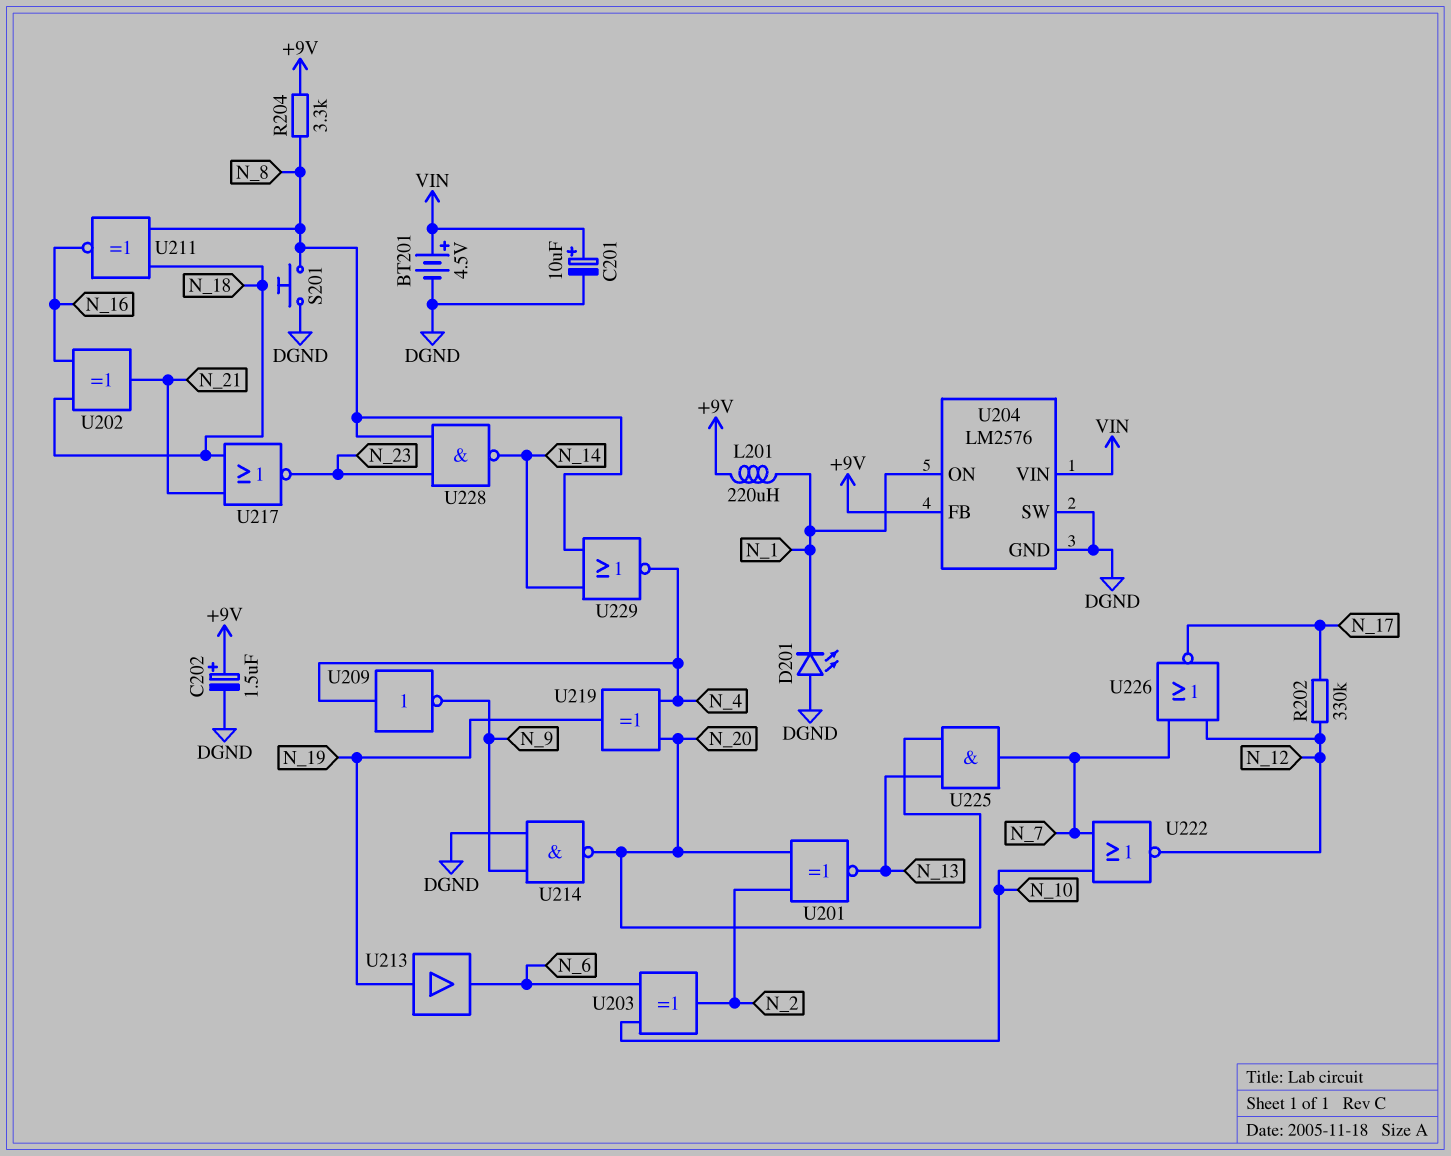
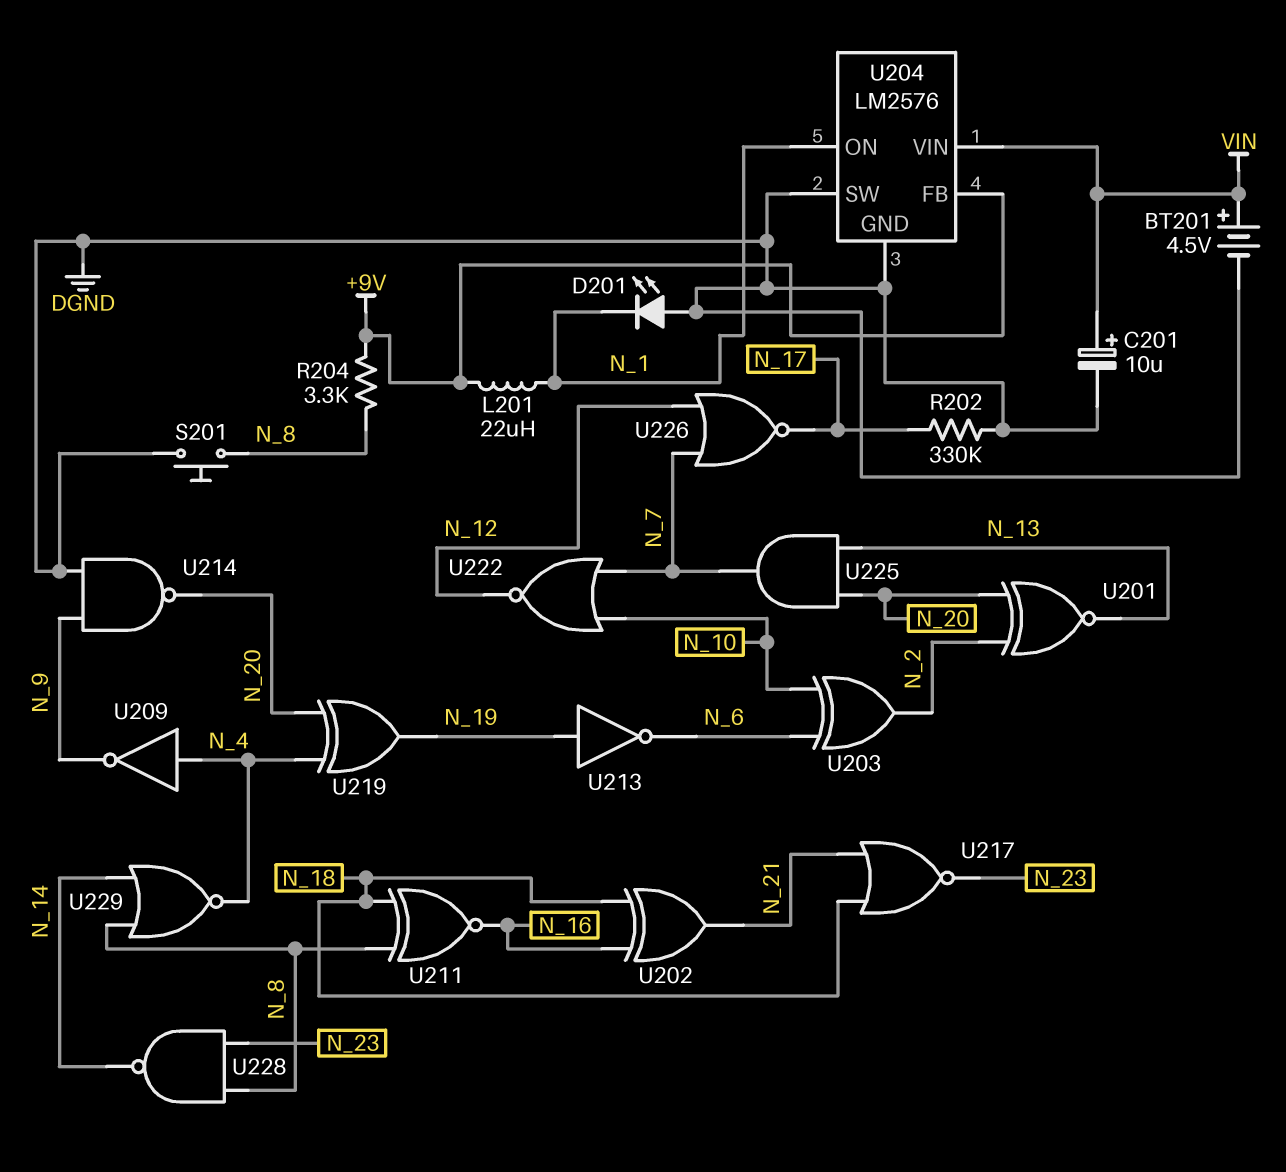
C202: 1.5uF (plus +9V, minus DGND) -> none
L201: 220uH (+9V, N_1) -> 22uH (+9V, N_1)
R202: 330k (N_12, N_17) -> 330k (DGND, N_17)
U213: buffer (in N_19, out N_6) -> NOT (in N_19, out N_6)

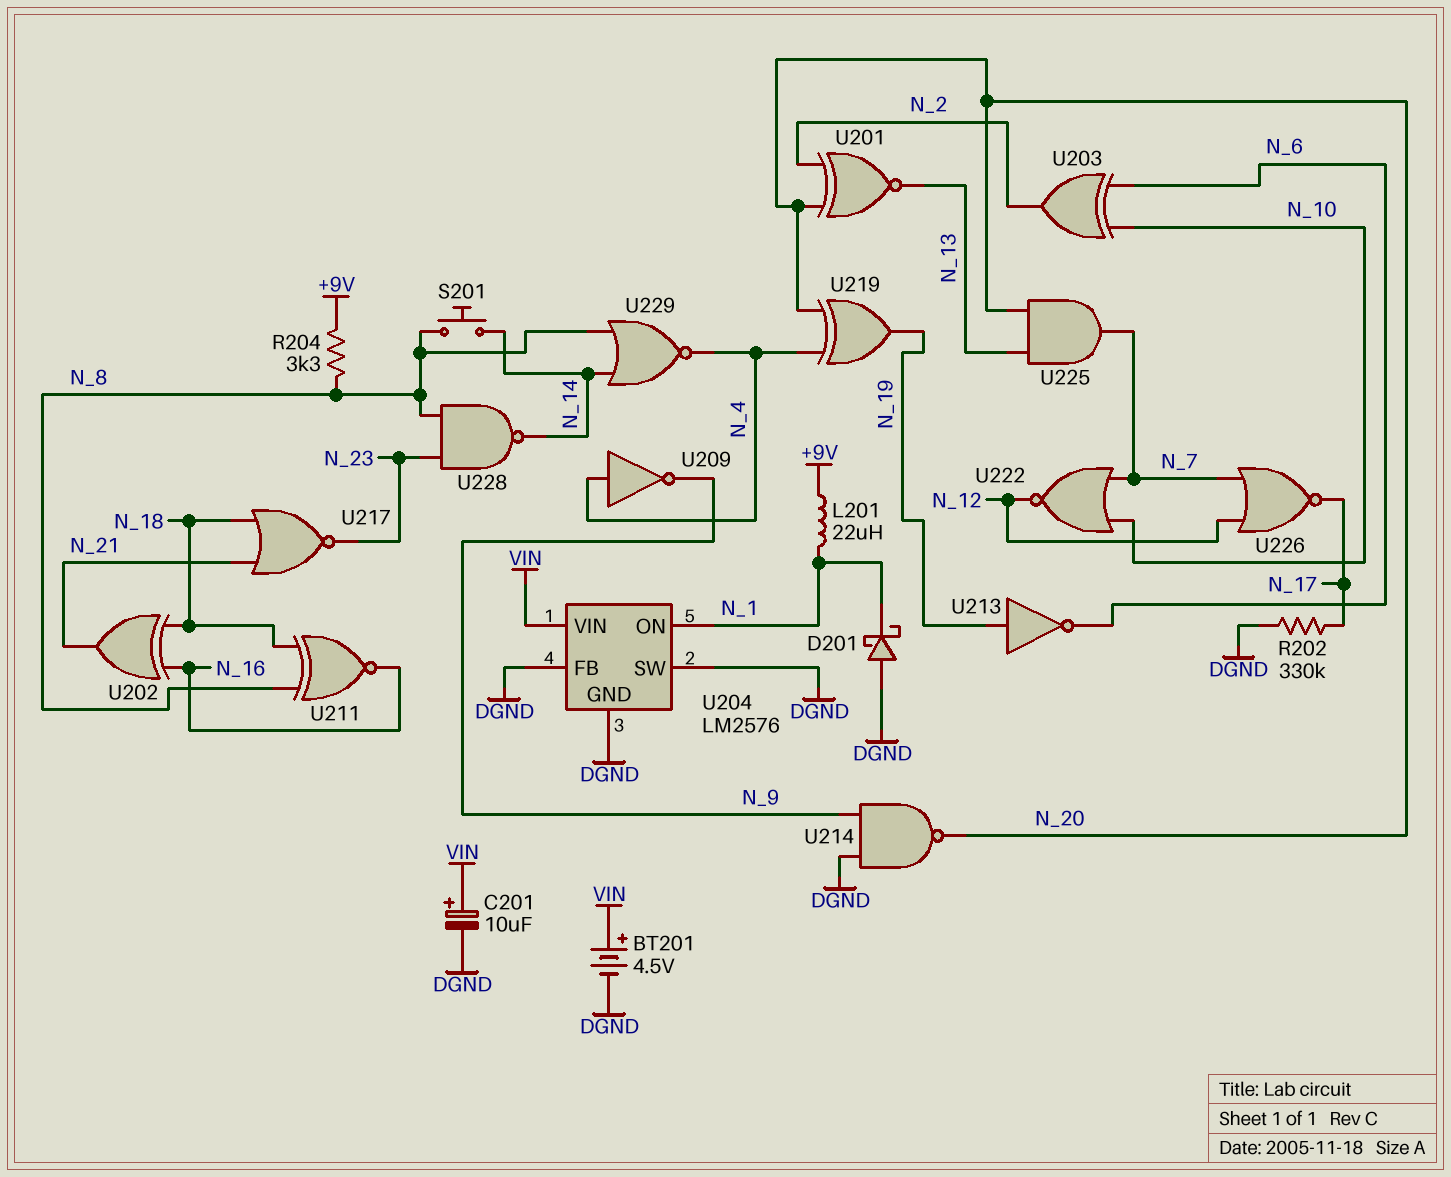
D201: LED (A DGND, K N_1) -> schottky (A DGND, K N_1)
S201: button (DGND, N_8) -> button (N_8, N_14)
U204 pin FB: +9V -> DGND

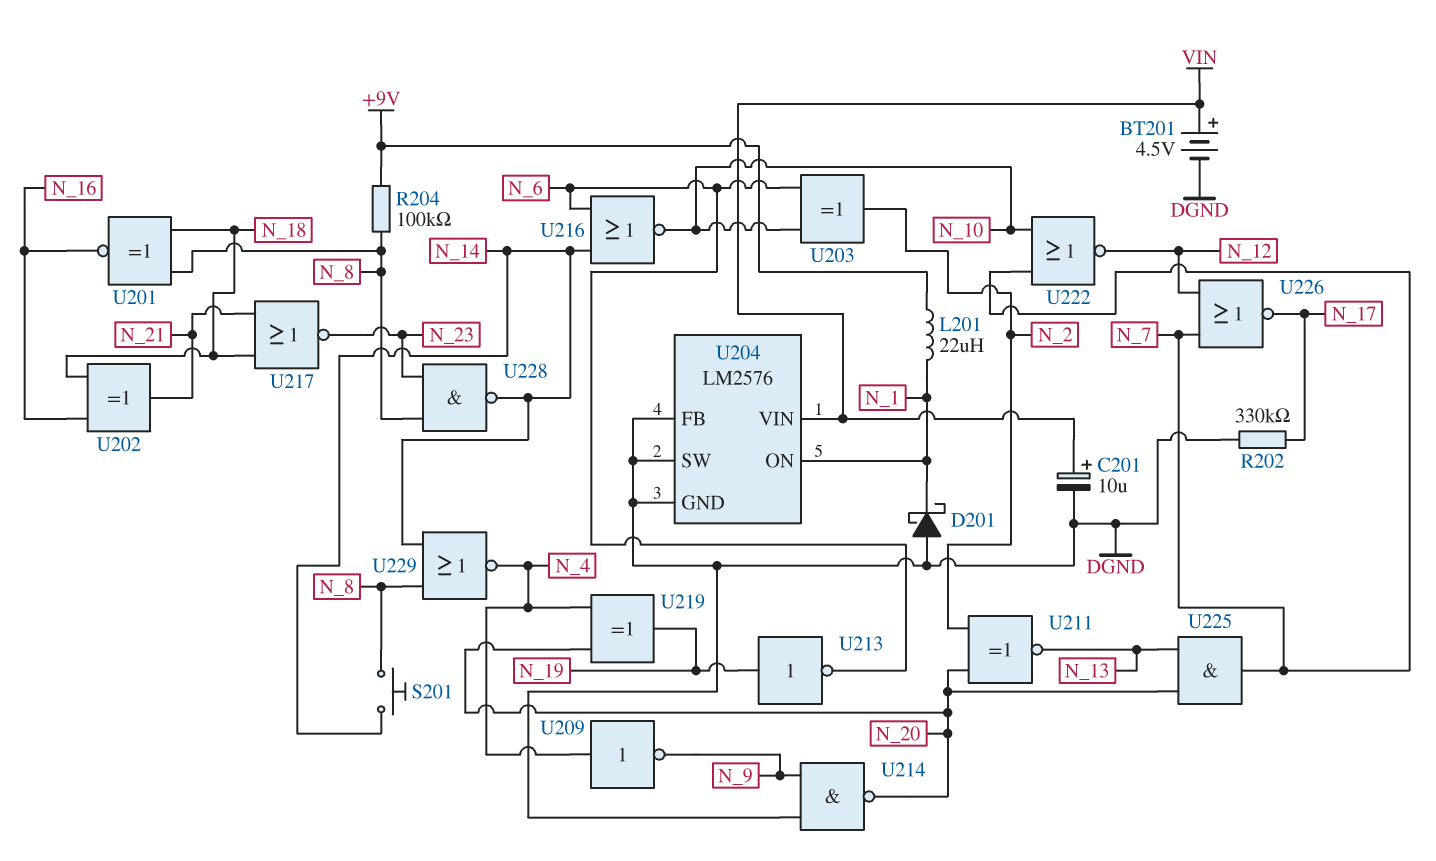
R204: 3.3k (+9V, N_8) -> 100k (+9V, N_8)
U201: XNOR (in N_2, in N_20, out N_13) -> XNOR (in N_8, in N_18, out N_16)
U211: XNOR (in N_8, in N_18, out N_16) -> XNOR (in N_2, in N_20, out N_13)
U216: none -> NOR (in N_6, in N_14, out N_10)

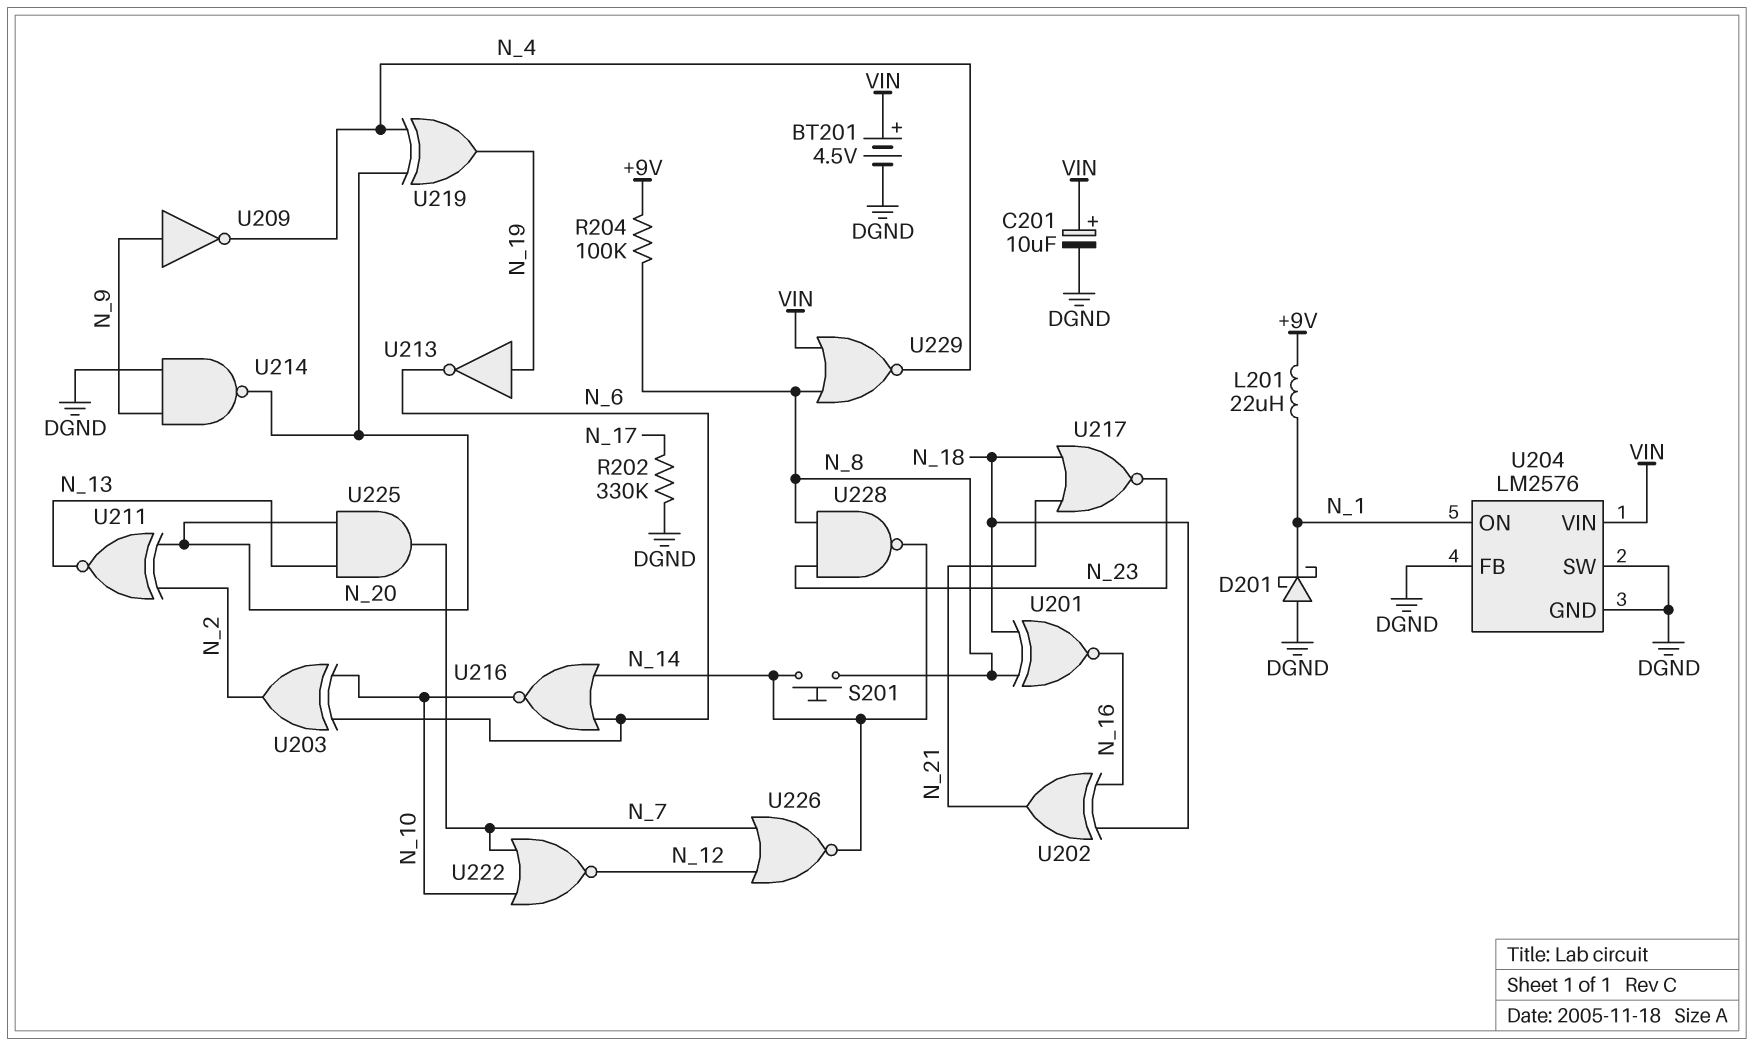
U209: NOT (in N_4, out N_9) -> NOT (in N_9, out N_4)
U226: NOR (in N_7, in N_12, out N_17) -> NOR (in N_7, in N_12, out N_14)
U229: NOR (in N_8, in N_14, out N_4) -> NOR (in N_8, in VIN, out N_4)

